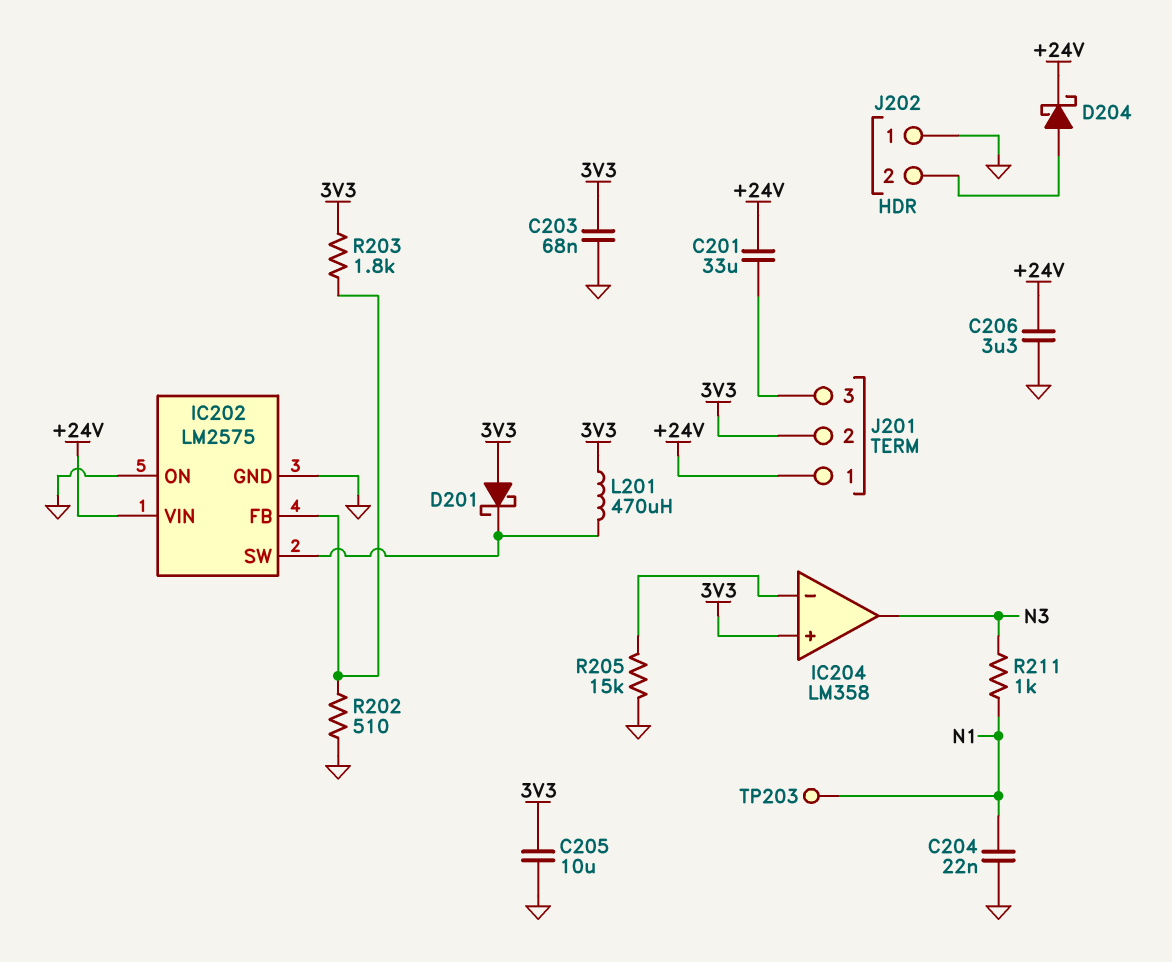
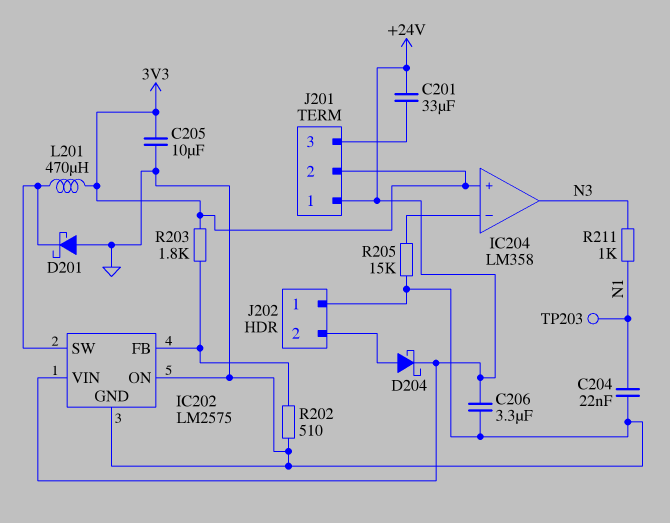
C203: 68nF (3V3, GND) -> none
D201: schottky (A 3V3, K IC202/SW) -> schottky (A GND, K IC202/SW)

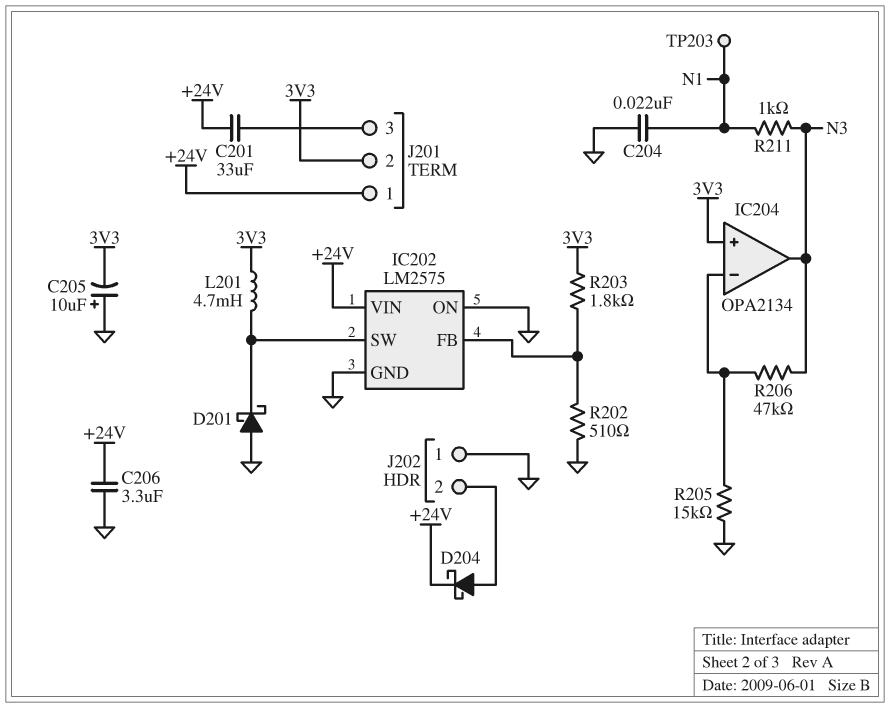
C205: 10uF (3V3, GND) -> 10uF (plus GND, minus 3V3)
IC204: LM358 -> OPA2134
L201: 470uH (3V3, IC202/SW) -> 4.7mH (3V3, IC202/SW)
R206: none -> 47k (IC204/in-, N3)

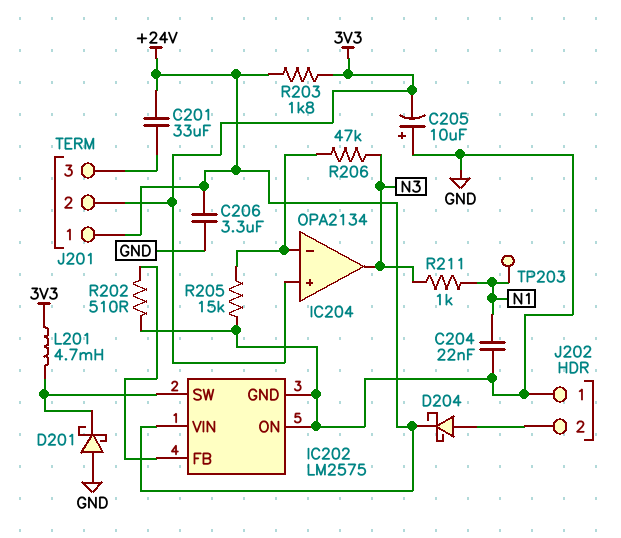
R203: 1.8k (3V3, IC202/FB) -> 1.8k (+24V, 3V3)

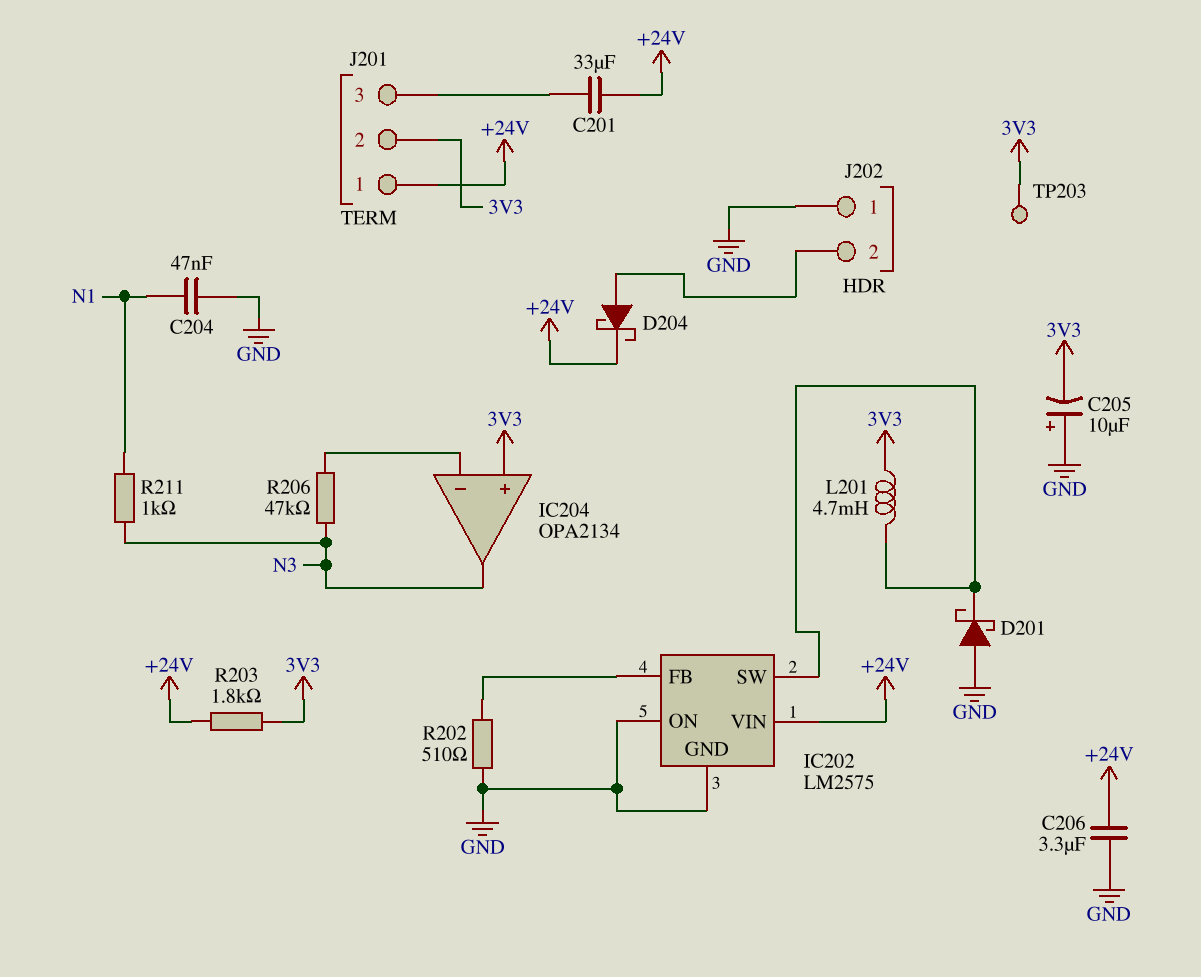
C204: 22nF (GND, N1) -> 47nF (GND, N1)
R205: 15k (GND, IC204/in-) -> none
TP203: test point (N1) -> test point (3V3)

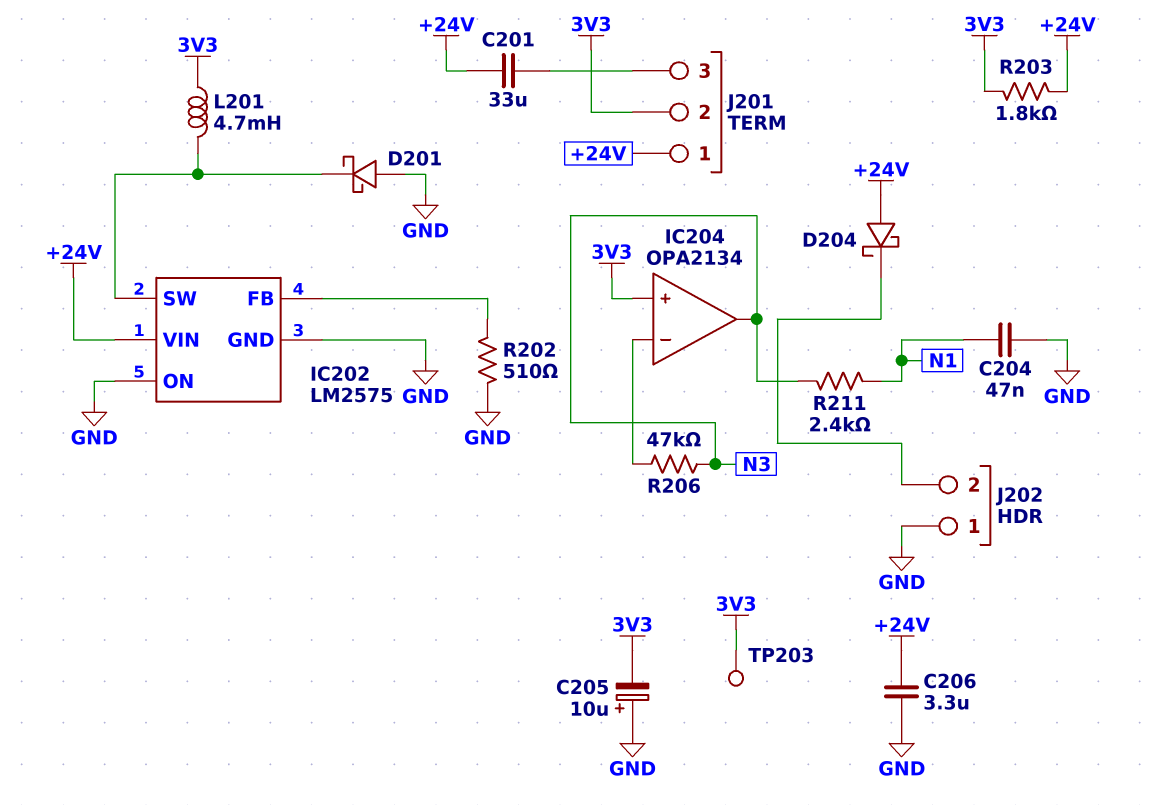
D204: schottky (A J202/2, K +24V) -> schottky (A +24V, K J202/2)
R211: 1k (N1, N3) -> 2.4k (N1, N3)

